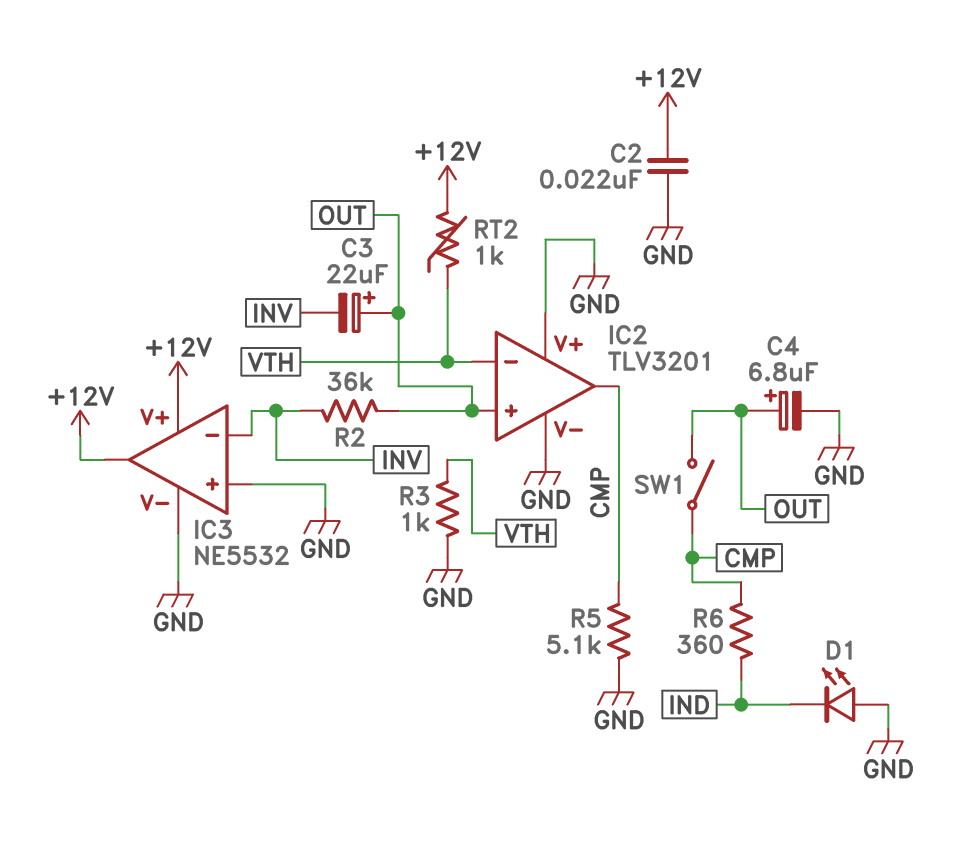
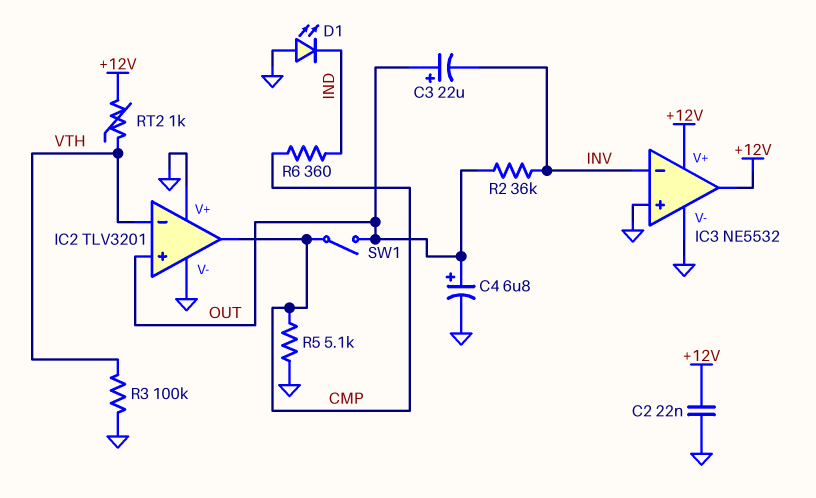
R3: 1k (GND, VTH) -> 100k (GND, VTH)

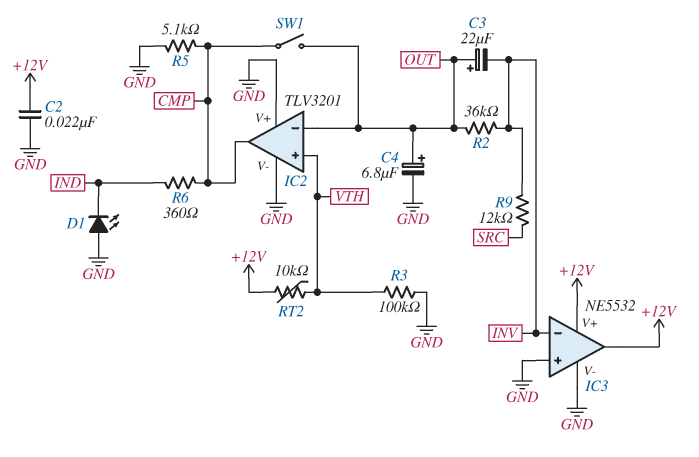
IC2 pin in+: OUT -> VTH
IC2 pin in-: VTH -> OUT
R9: none -> 12k (INV, SRC)
RT2: 1k (+12V, VTH) -> 10k (+12V, VTH)

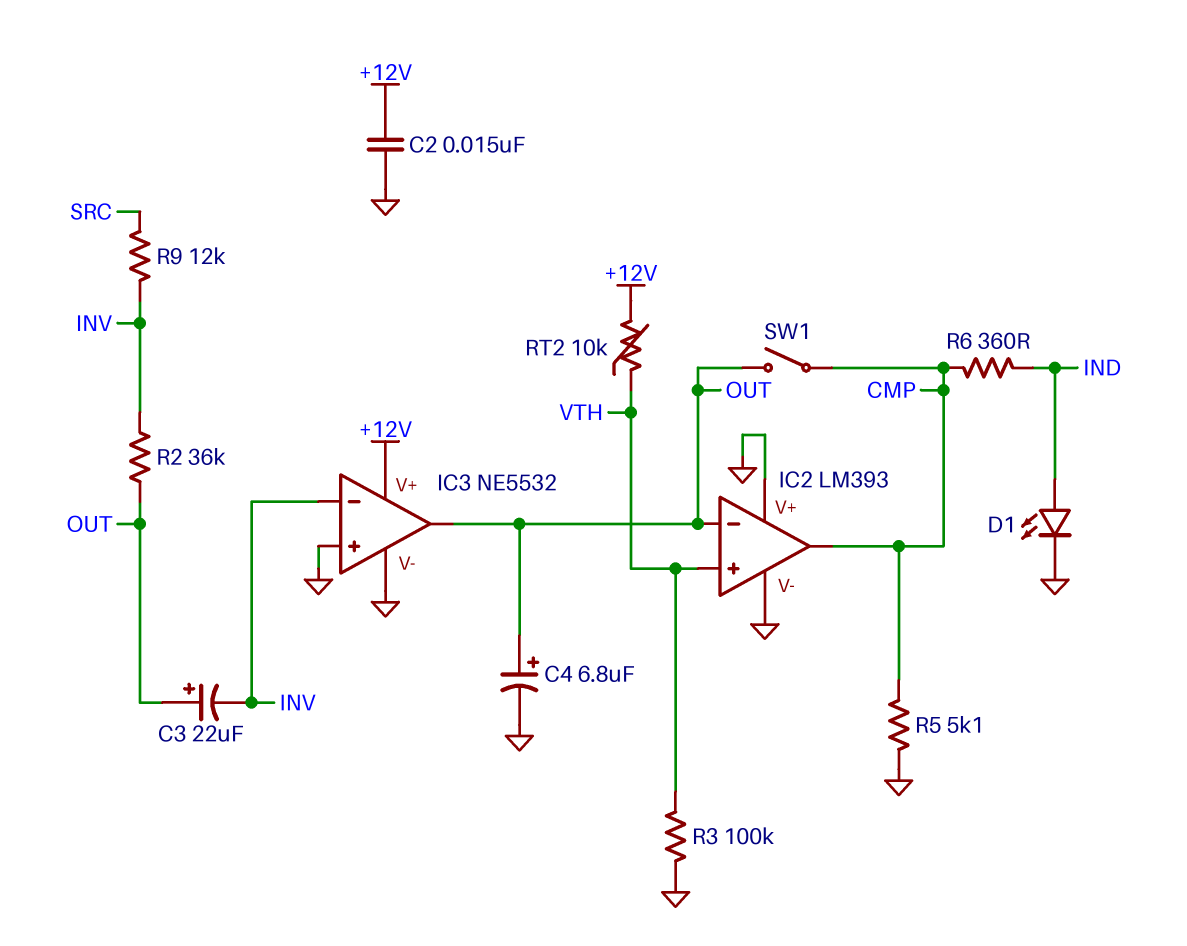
C2: 22nF (+12V, GND) -> 15nF (+12V, GND)
D1: LED (A GND, K IND) -> LED (A IND, K GND)
IC2: TLV3201 -> LM393
IC3 pin out: +12V -> OUT

